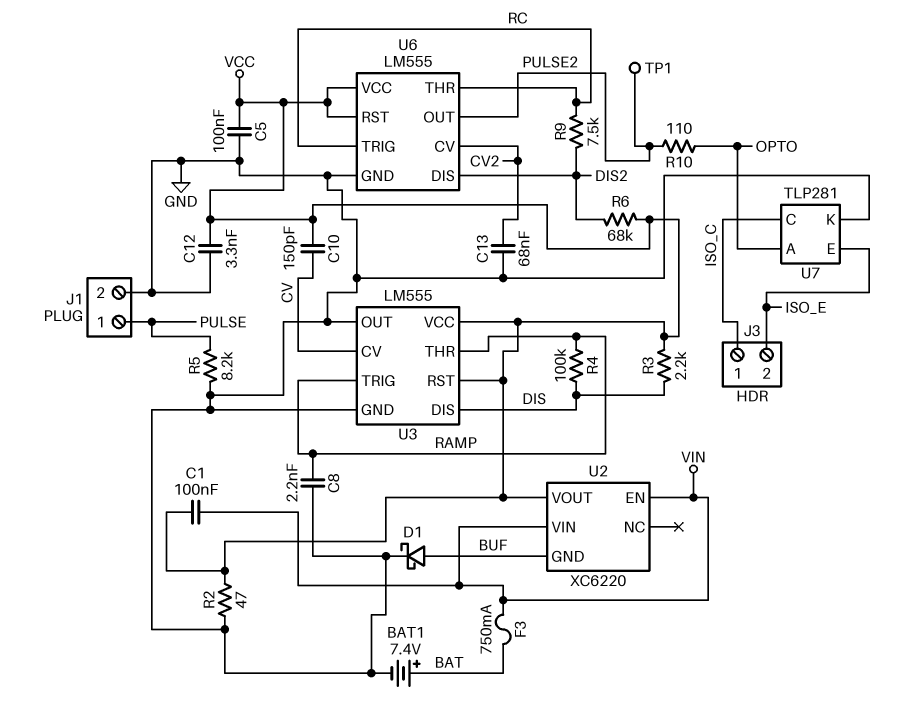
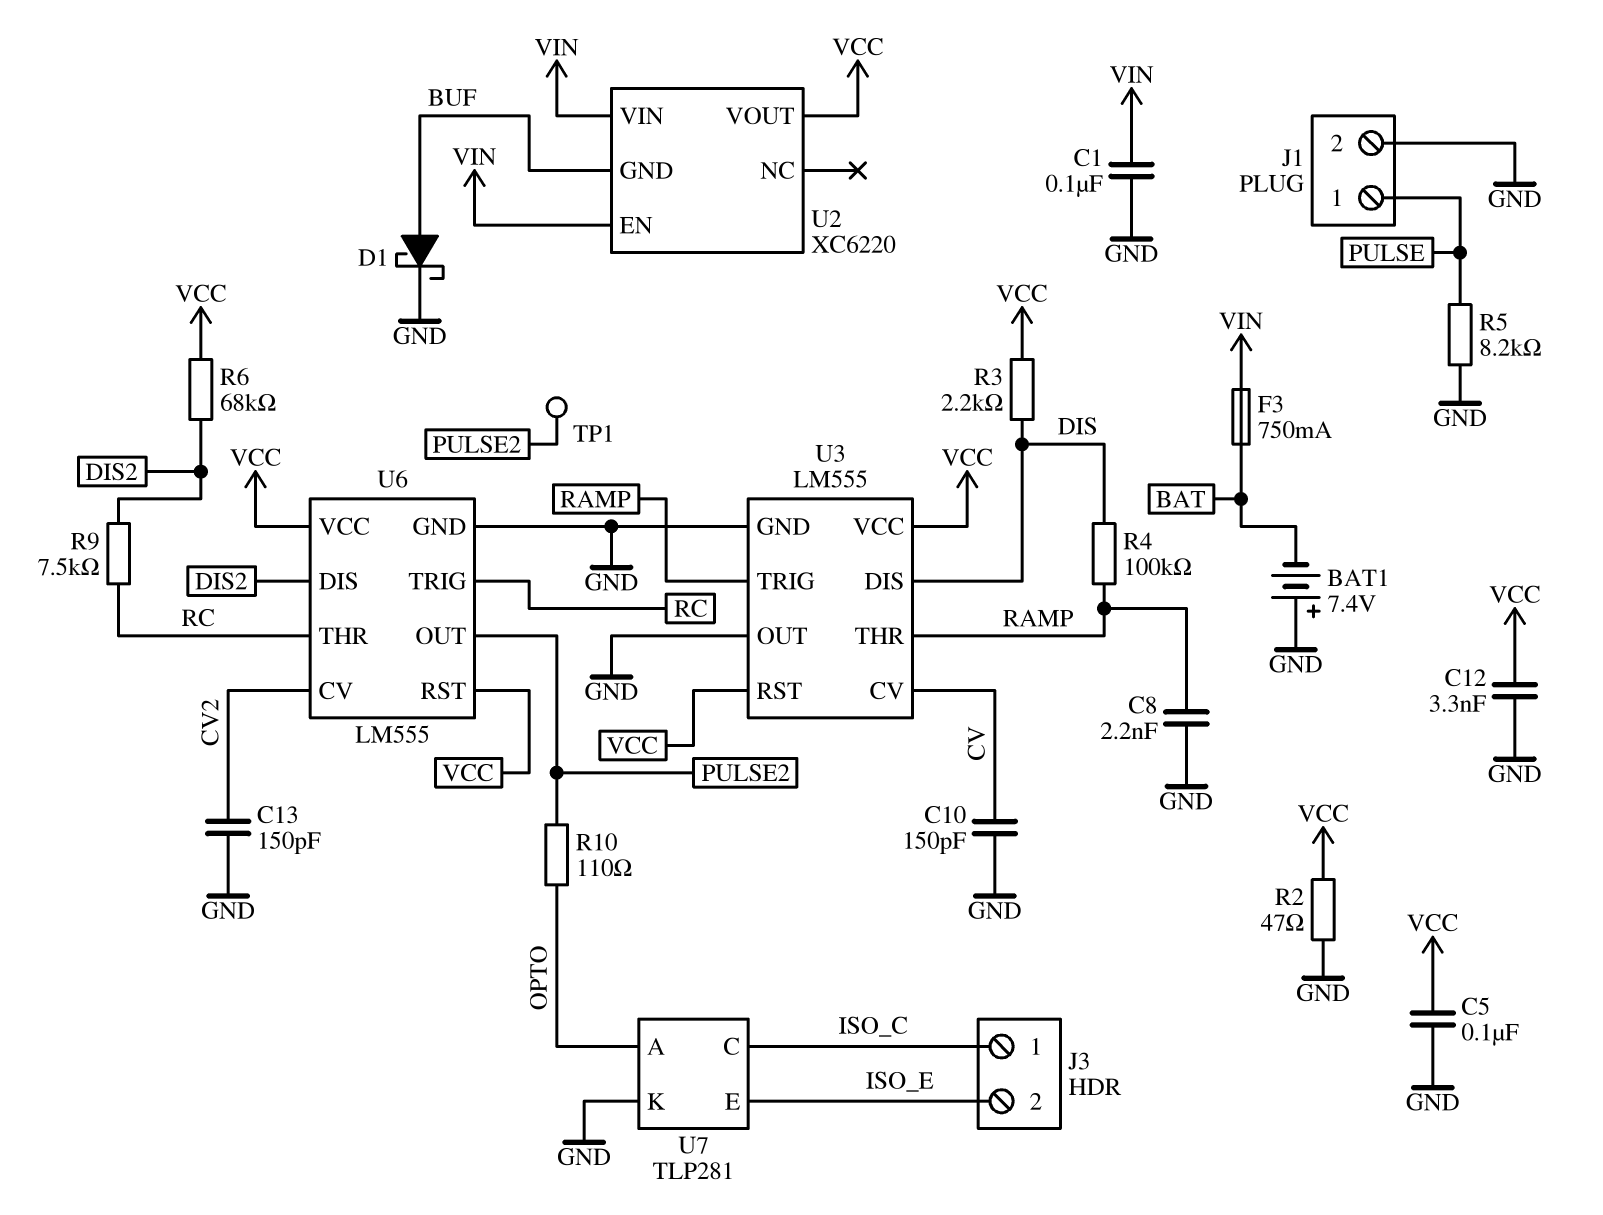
BAT1: 7.4V (plus BAT, minus GND) -> 7.4V (plus GND, minus BAT)
C1: 100nF (VCC, VIN) -> 100nF (GND, VIN)
C10: 150pF (CV, VCC) -> 150pF (CV, GND)
C13: 68nF (CV2, GND) -> 150pF (CV2, GND)

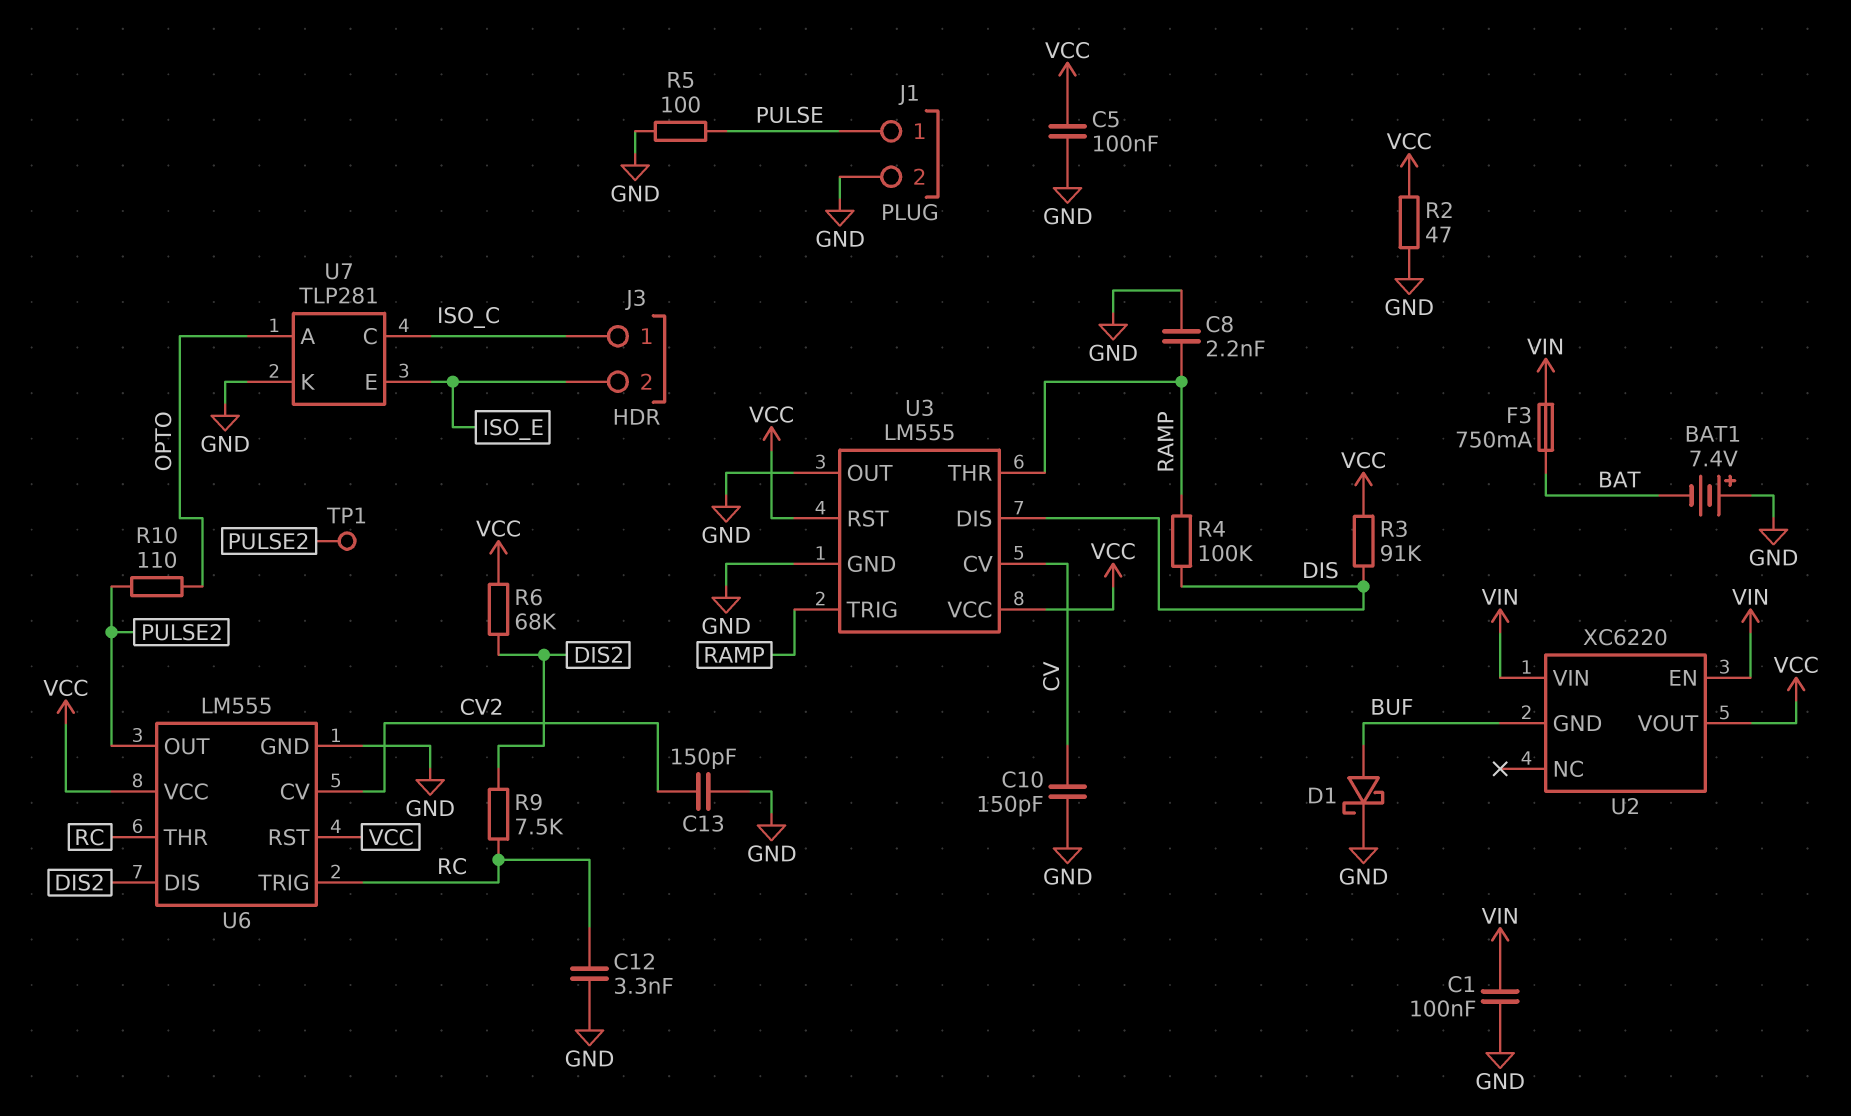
C12: 3.3nF (GND, VCC) -> 3.3nF (GND, RC)
R3: 2.2k (DIS, VCC) -> 91k (DIS, VCC)
R5: 8.2k (GND, PULSE) -> 100 (GND, PULSE)

